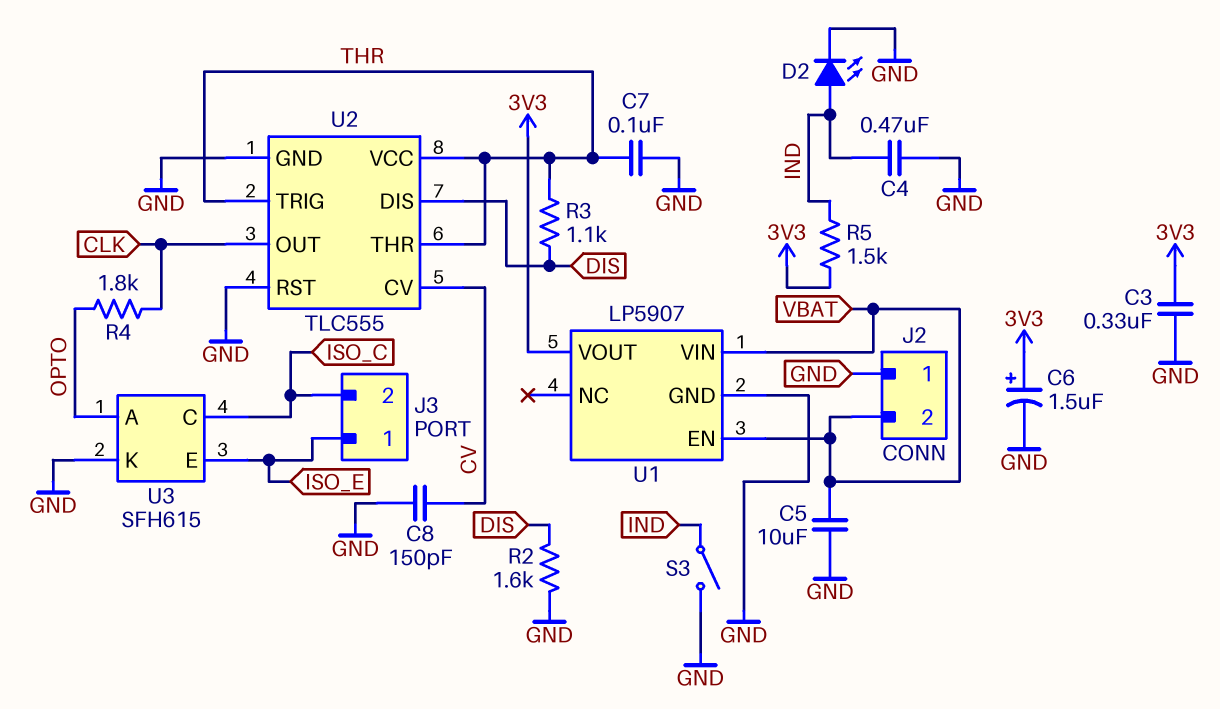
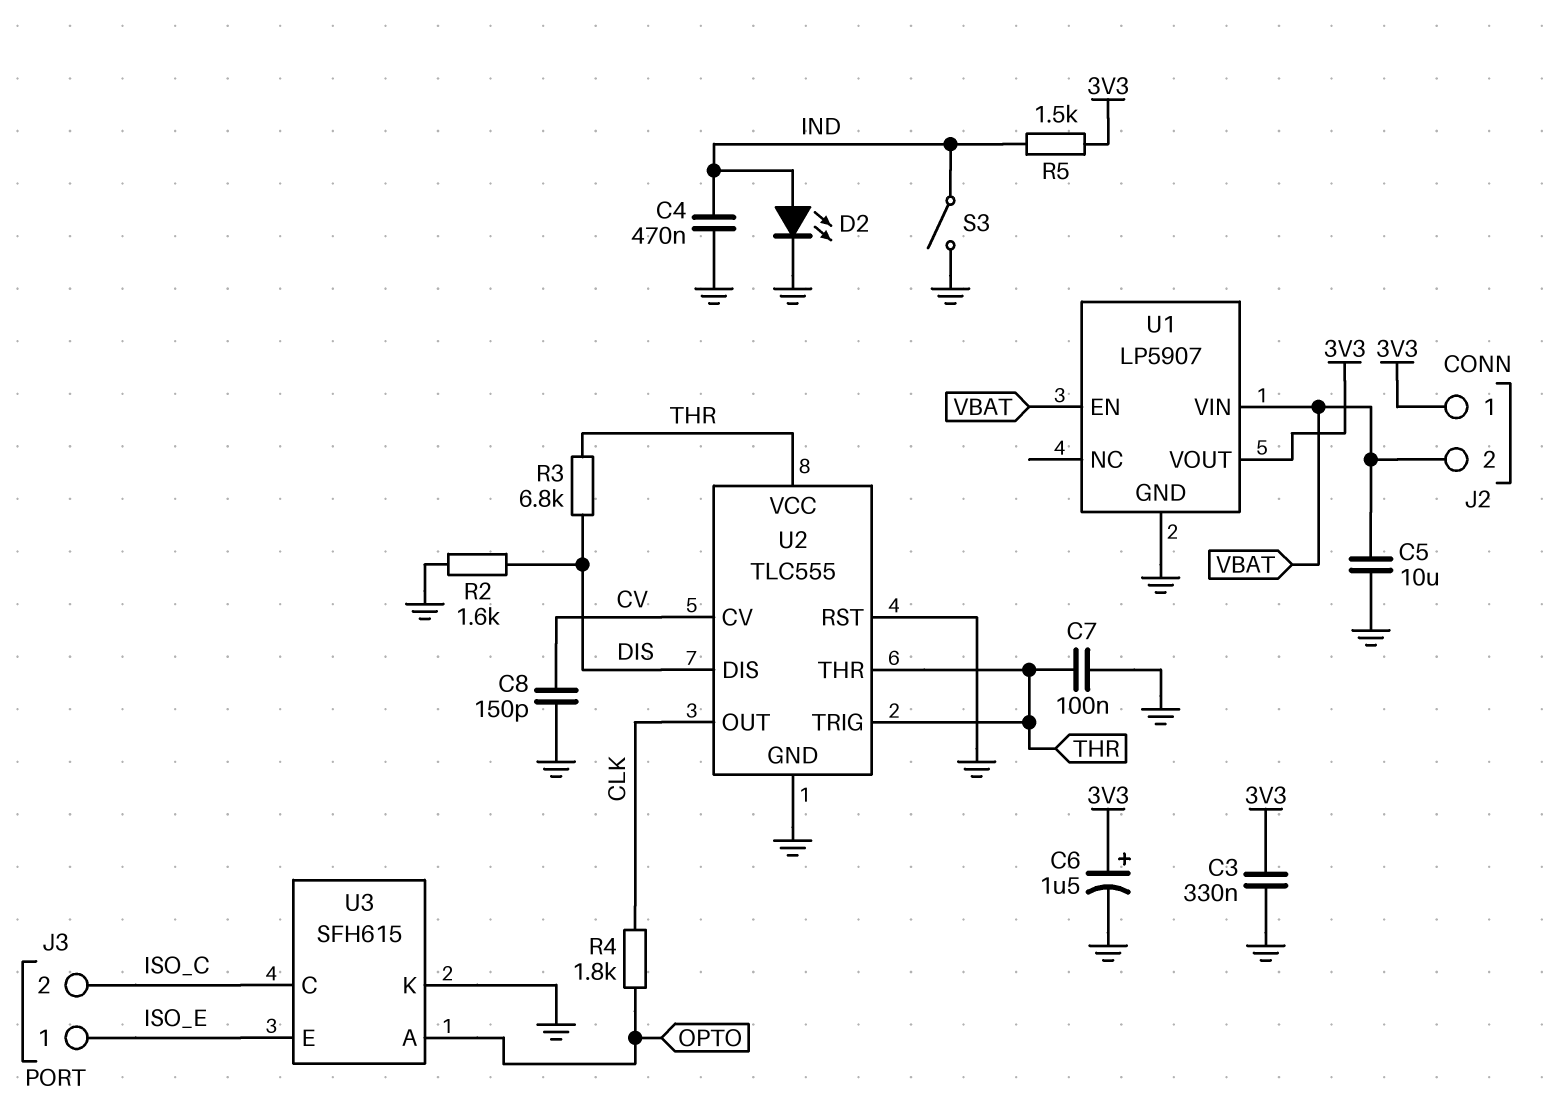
J2 pin 1: GND -> 3V3
R3: 1.1k (DIS, THR) -> 6.8k (DIS, THR)

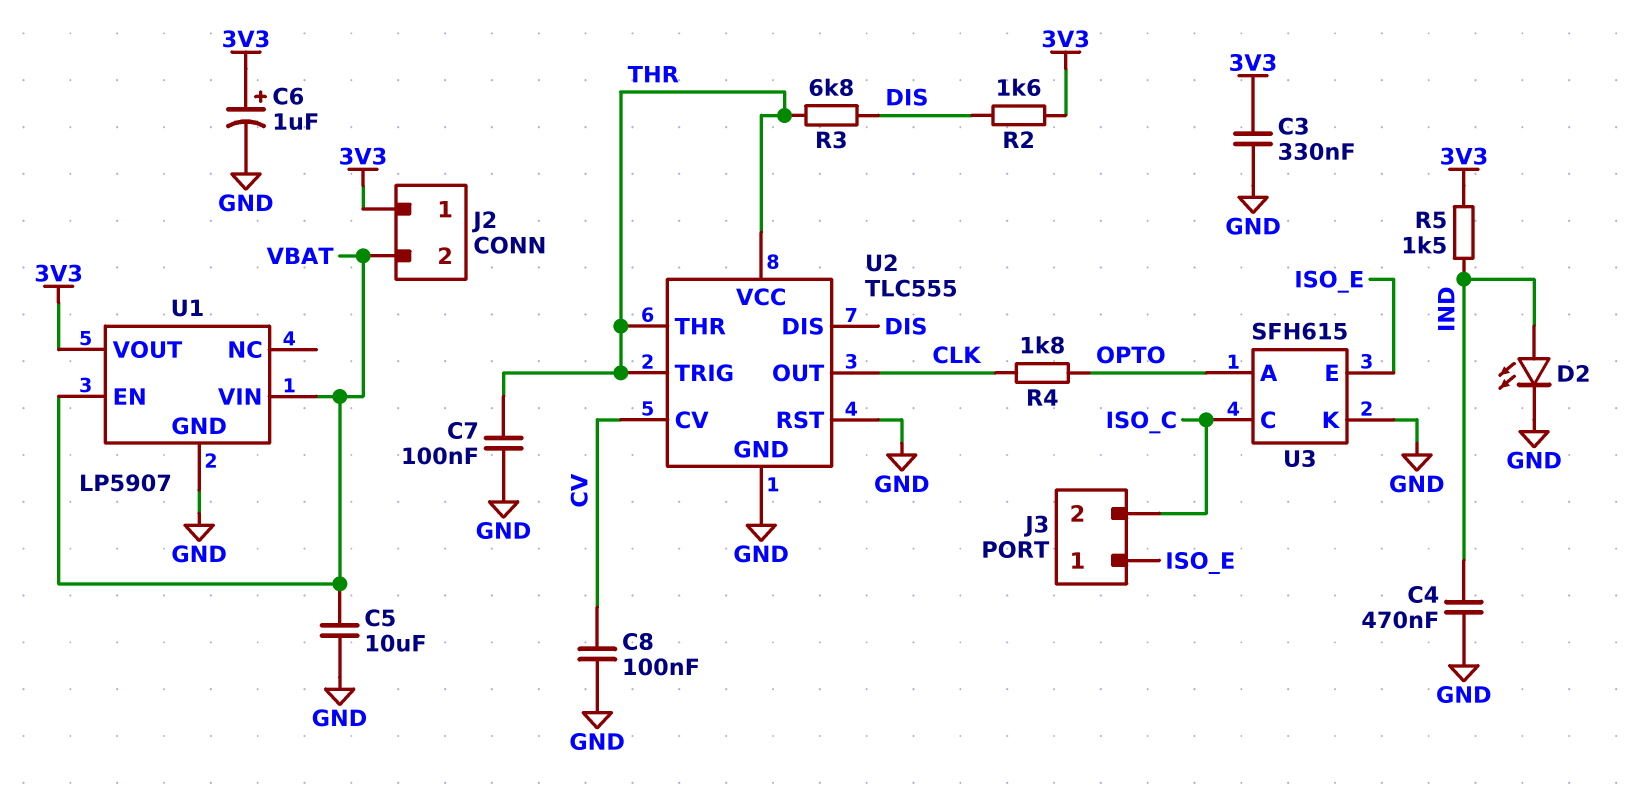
C6: 1.5uF (plus 3V3, minus GND) -> 1uF (plus 3V3, minus GND)
C8: 150pF (CV, GND) -> 100nF (CV, GND)
R2: 1.6k (DIS, GND) -> 1.6k (3V3, DIS)
S3: switch (GND, IND) -> none

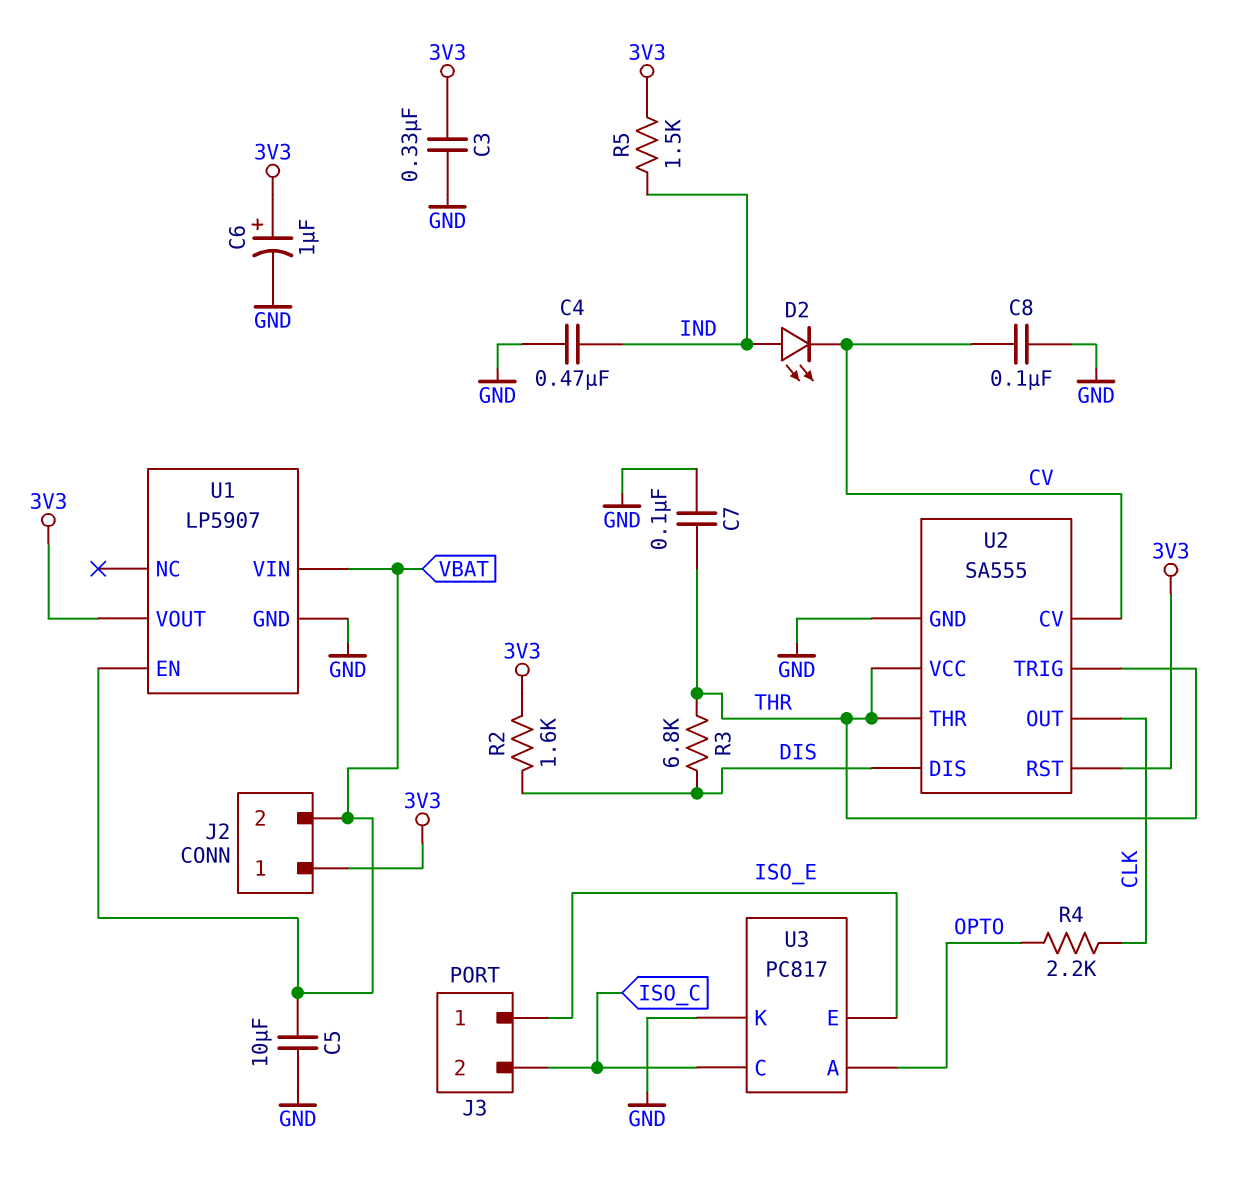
D2: LED (A IND, K GND) -> LED (A IND, K CV)
R4: 1.8k (CLK, OPTO) -> 2.2k (CLK, OPTO)
U2: TLC555 -> SA555
U2 pin RST: GND -> 3V3
U3: SFH615 -> PC817

